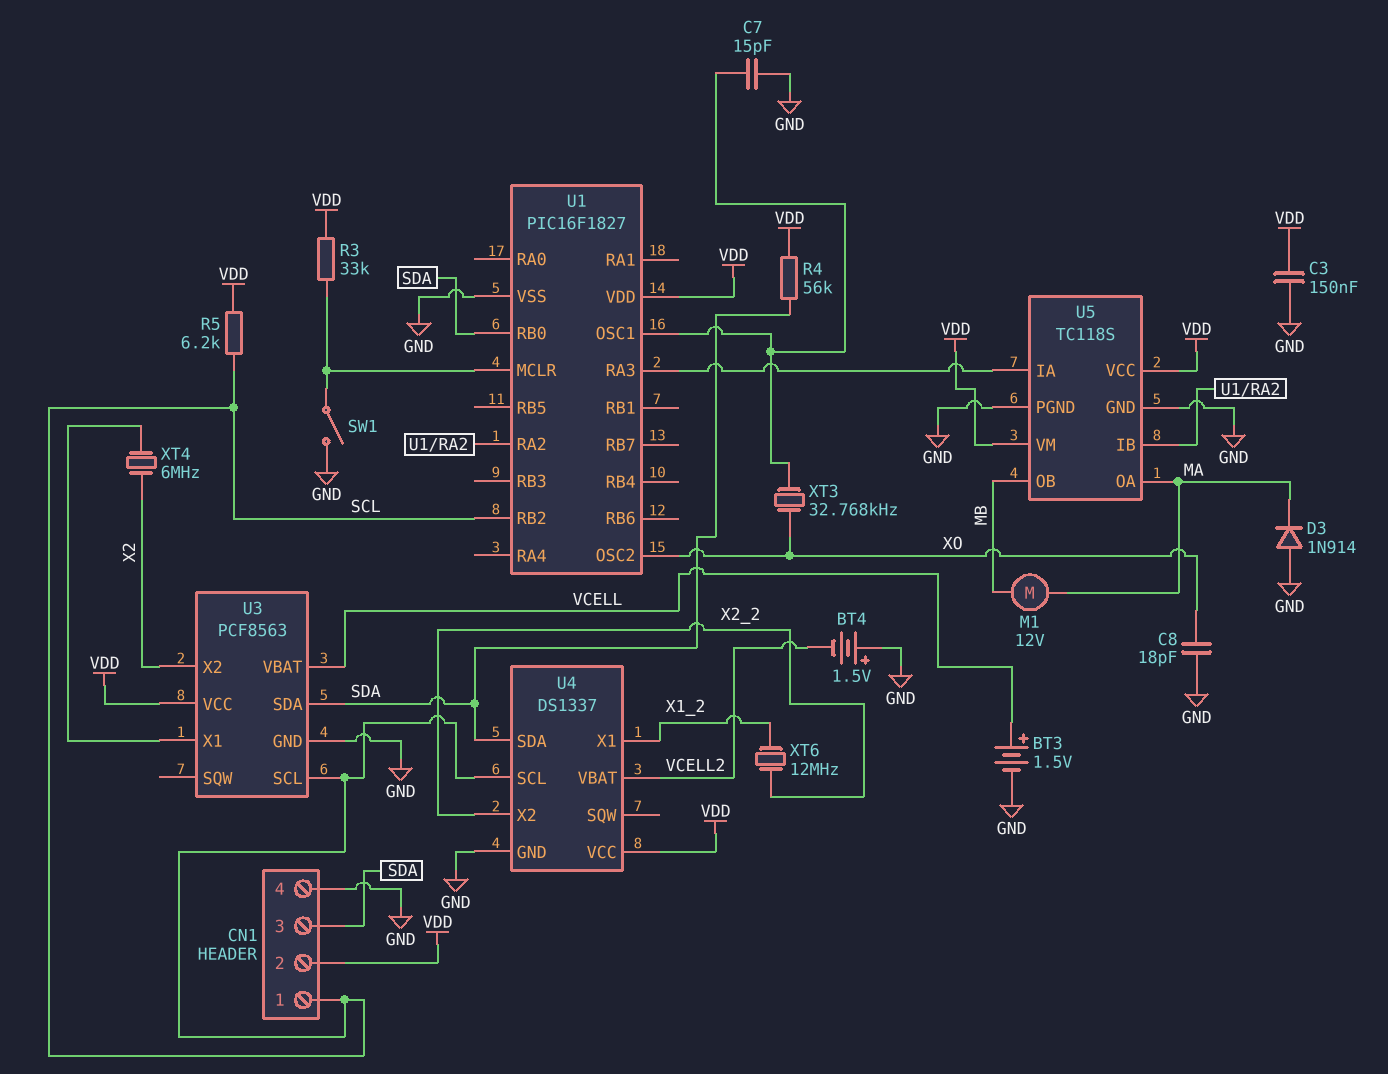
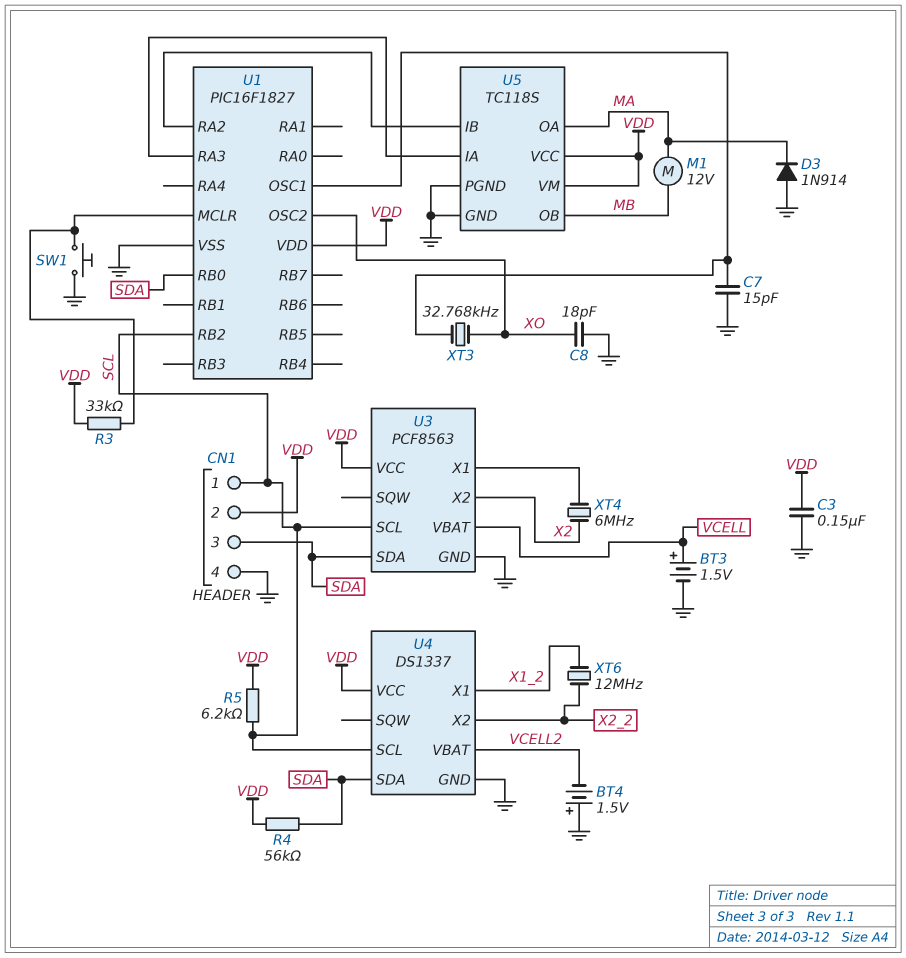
SW1: switch (GND, U1/MCLR) -> button (GND, U1/MCLR)

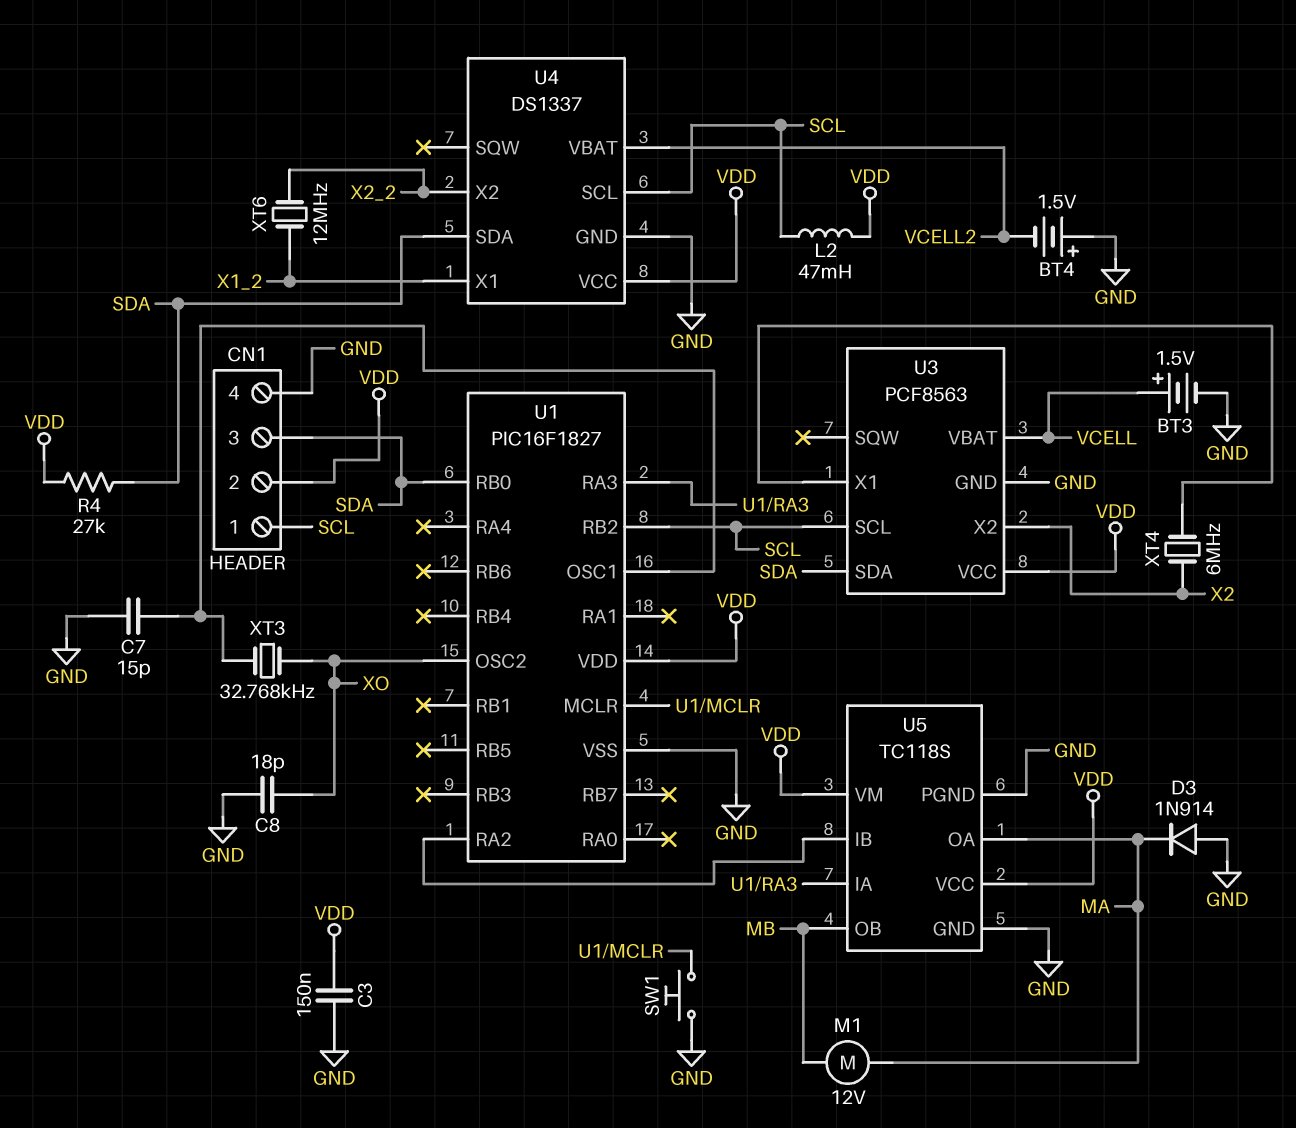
L2: none -> 47mH (SCL, VDD)
R3: 33k (U1/MCLR, VDD) -> none
R4: 56k (SDA, VDD) -> 27k (SDA, VDD)
R5: 6.2k (SCL, VDD) -> none

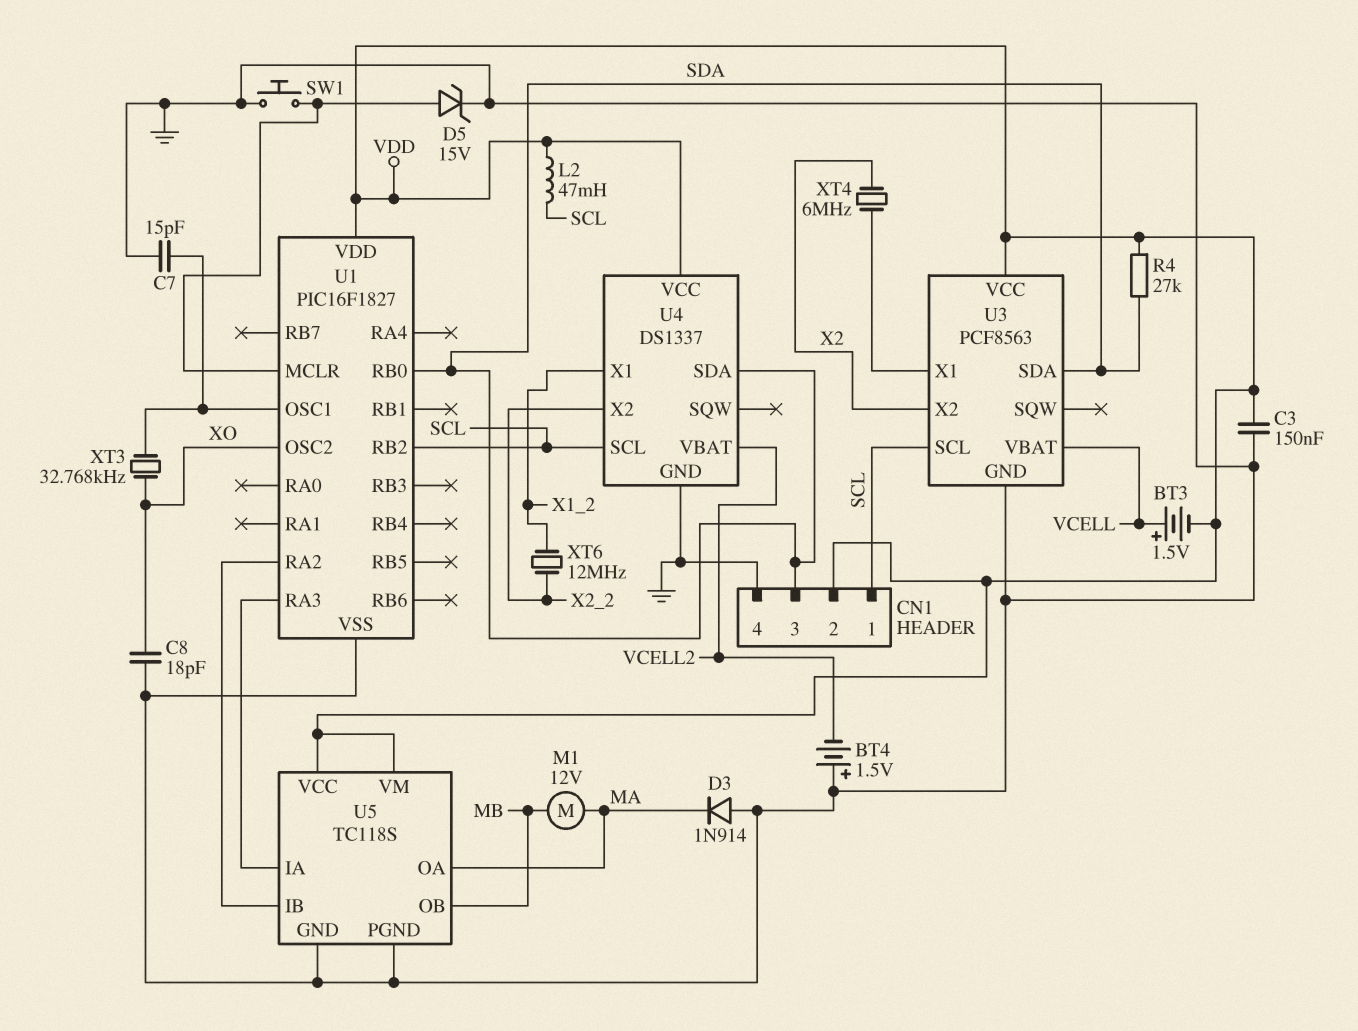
BT3: 1.5V (plus VCELL, minus GND) -> 1.5V (plus VCELL, minus VDD)
D5: none -> zener 15V (A U1/MCLR, K GND)

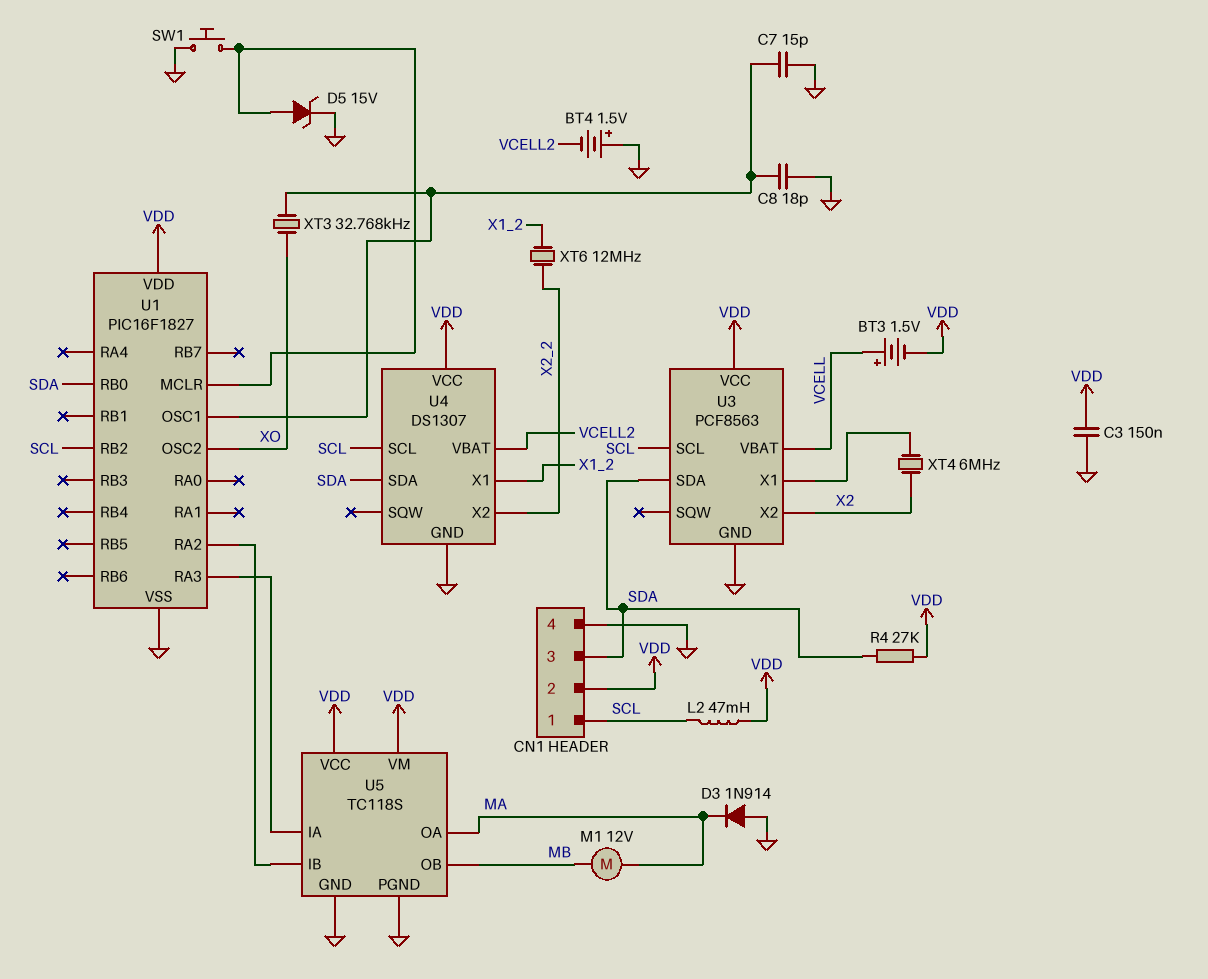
C8: 18pF (GND, XO) -> 18pF (GND, U1/OSC1)
U4: DS1337 -> DS1307

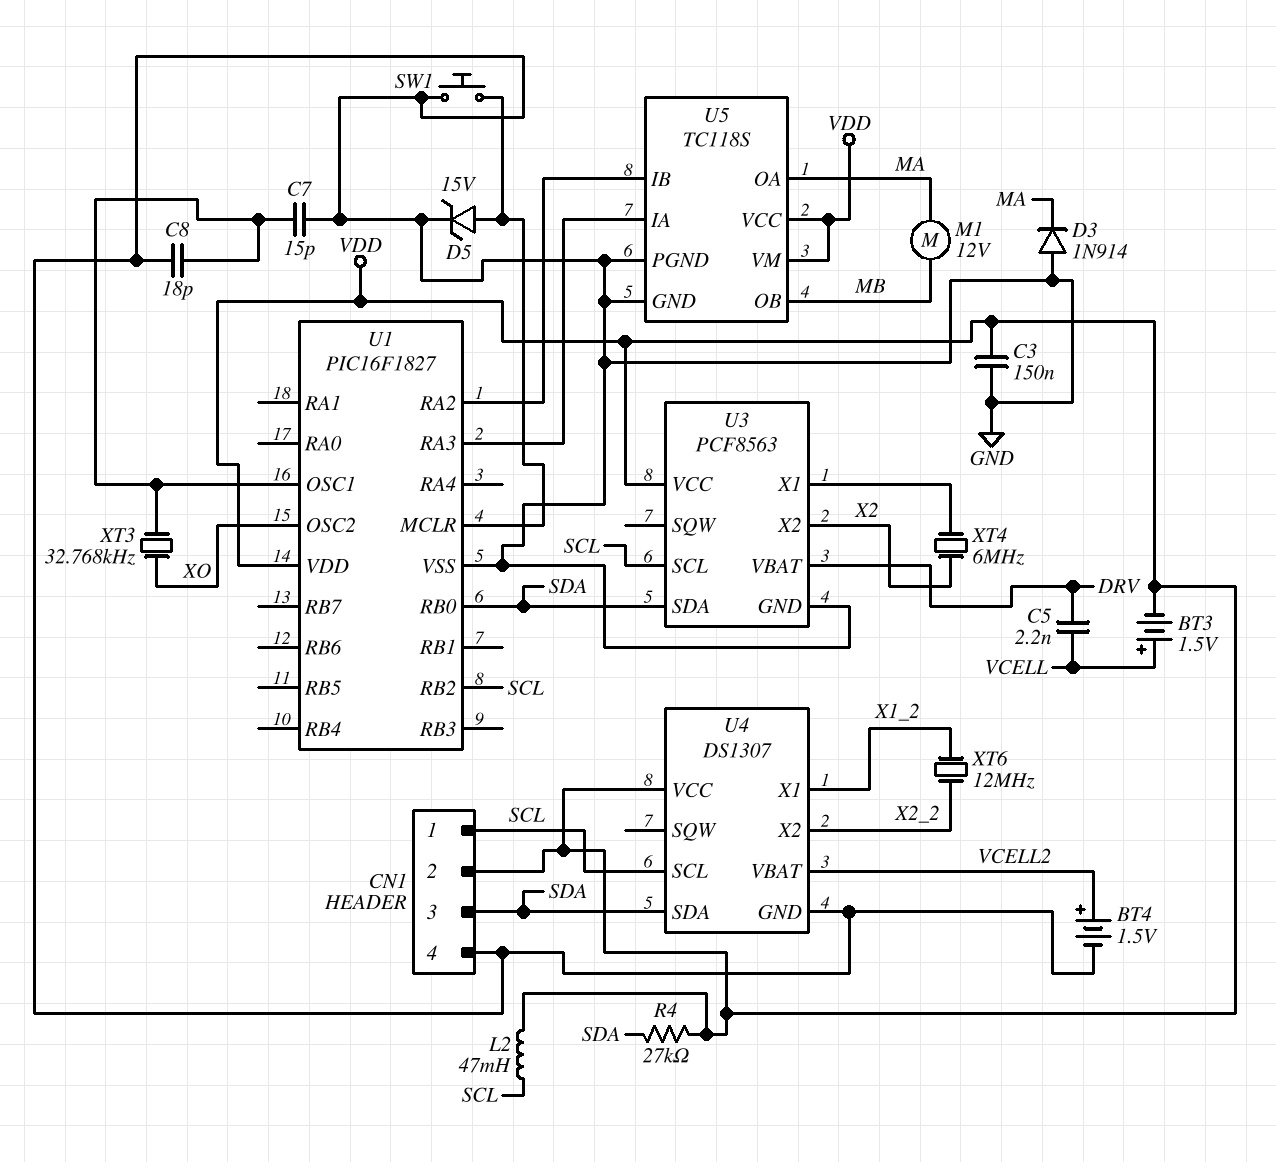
BT4: 1.5V (plus GND, minus VCELL2) -> 1.5V (plus VCELL2, minus GND)
C5: none -> 2.2nF (DRV, VCELL)
U3 pin VBAT: VCELL -> DRV

